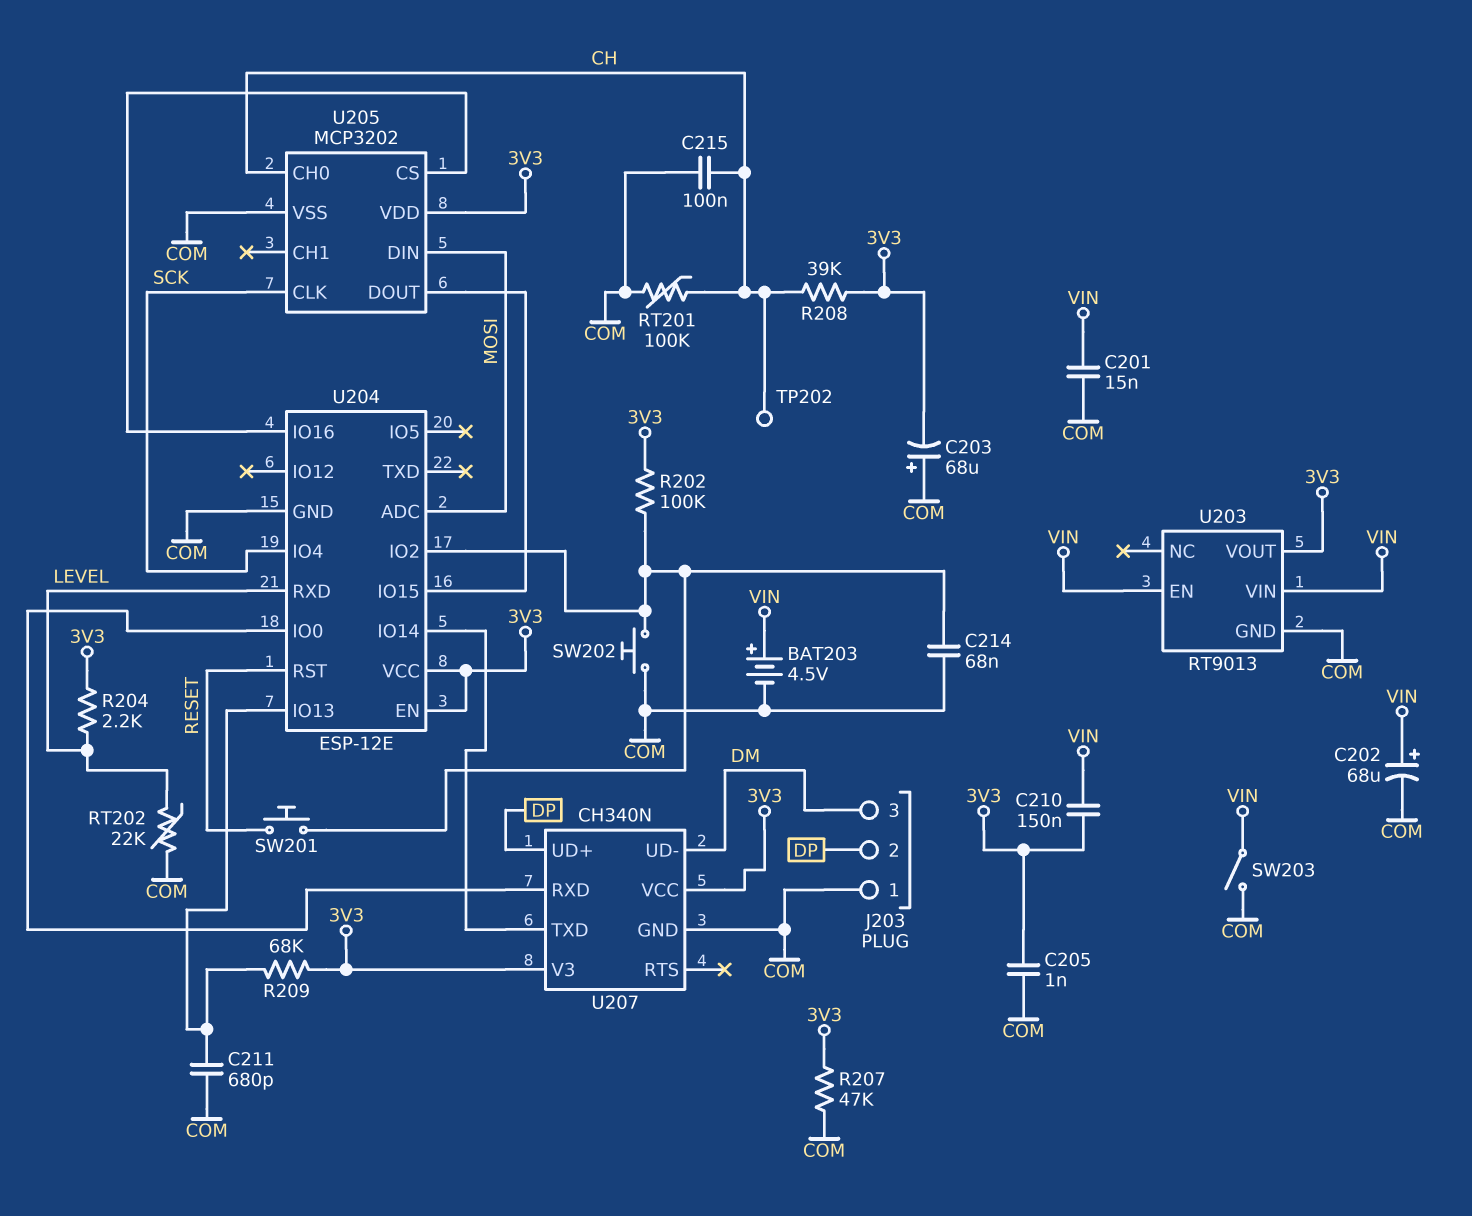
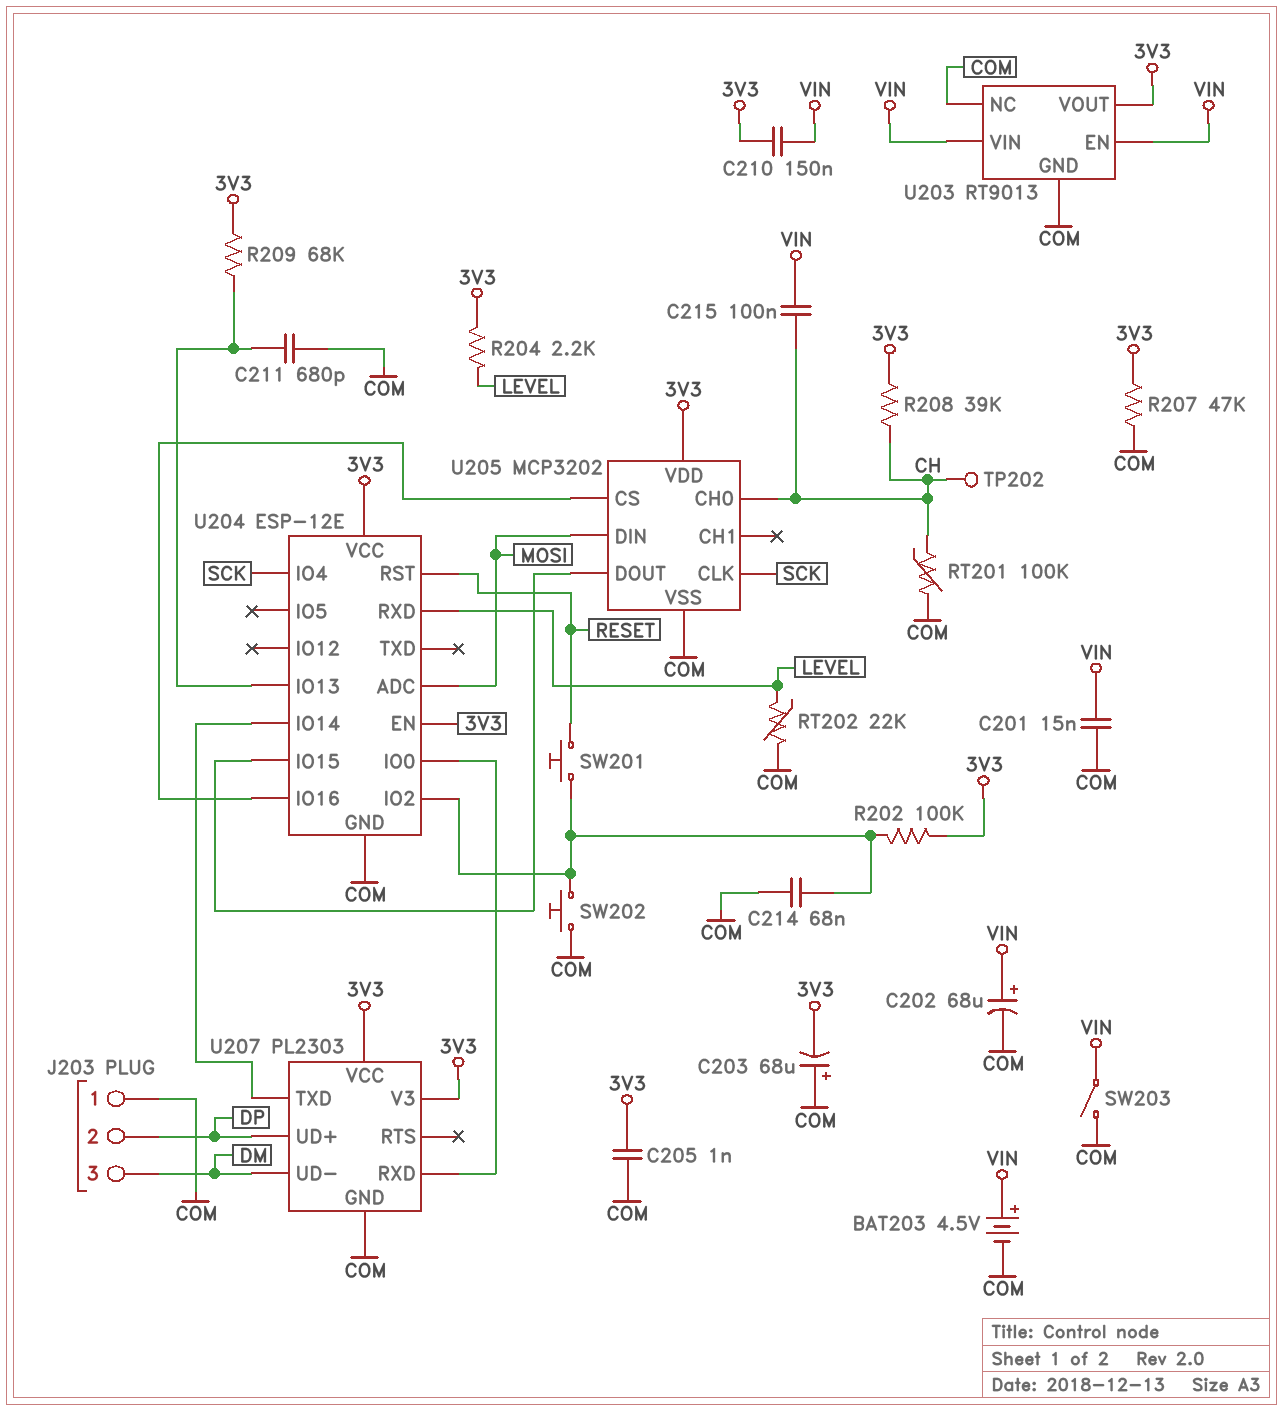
C215: 100nF (CH, COM) -> 100nF (CH, VIN)
U203 pin NC: none -> COM
U207: CH340N -> PL2303

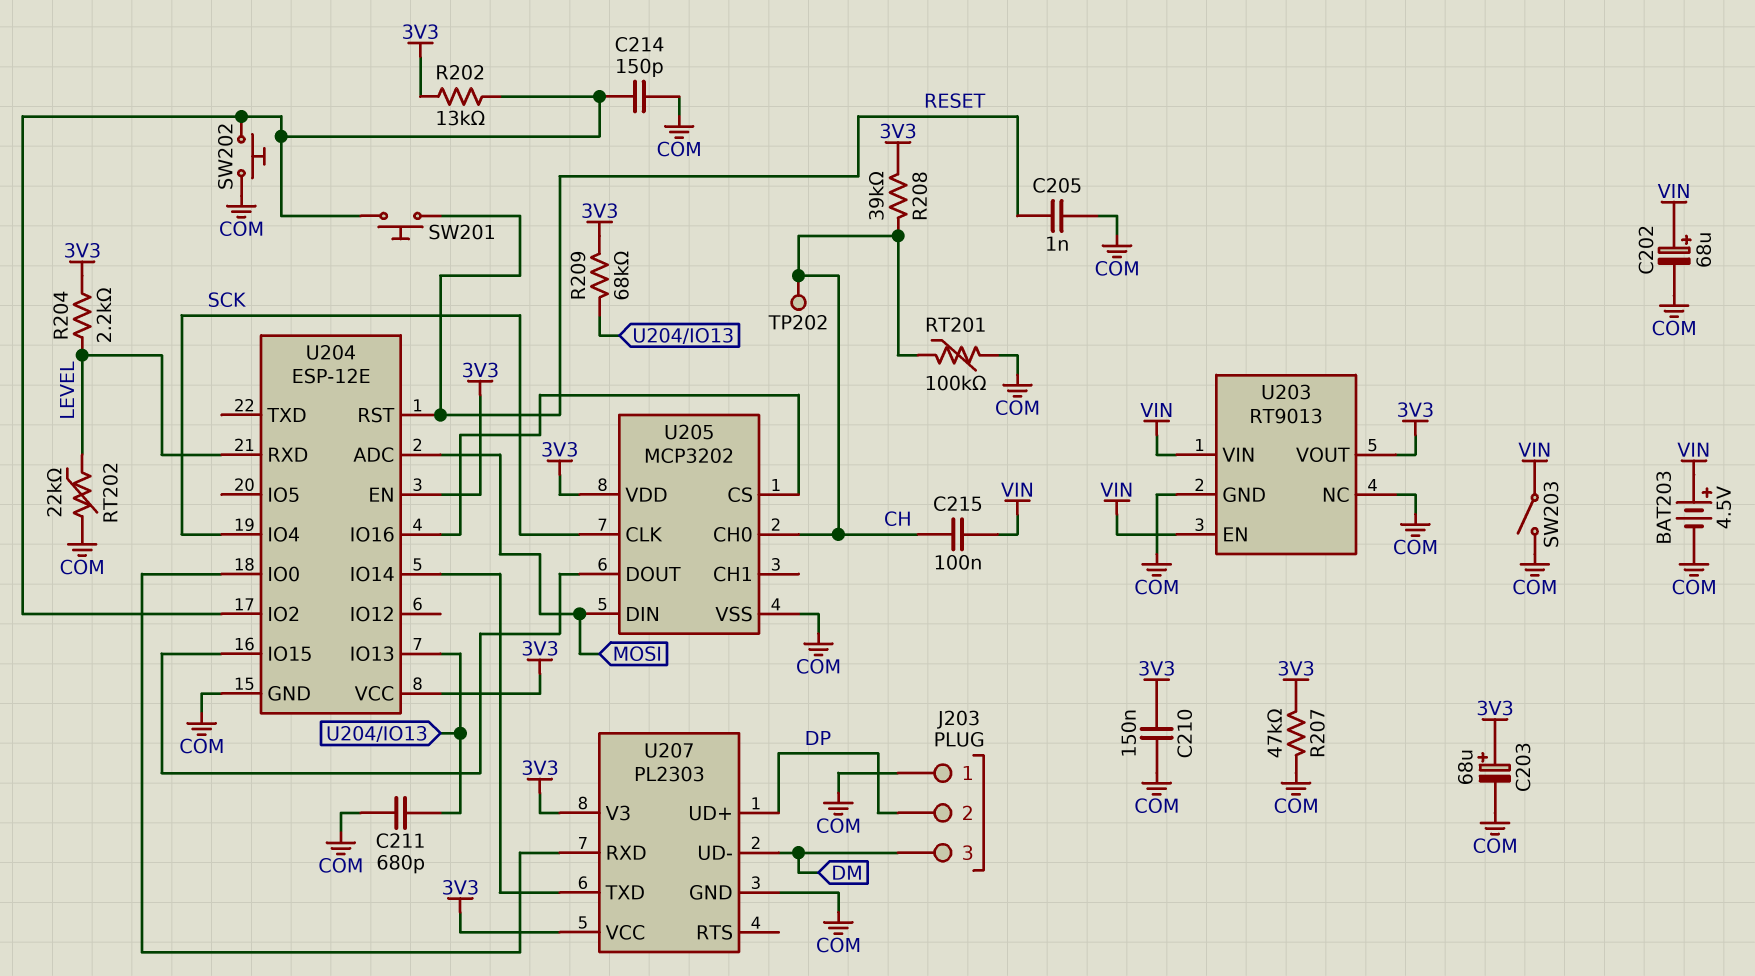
C201: 15nF (COM, VIN) -> none
C203: 68uF (plus COM, minus 3V3) -> 68uF (plus 3V3, minus COM)
C205: 1nF (3V3, COM) -> 1nF (COM, RESET)
C210: 150nF (3V3, VIN) -> 150nF (3V3, COM)
C214: 68nF (COM, U204/IO2) -> 150pF (COM, U204/IO2)
R202: 100k (3V3, U204/IO2) -> 13k (3V3, U204/IO2)

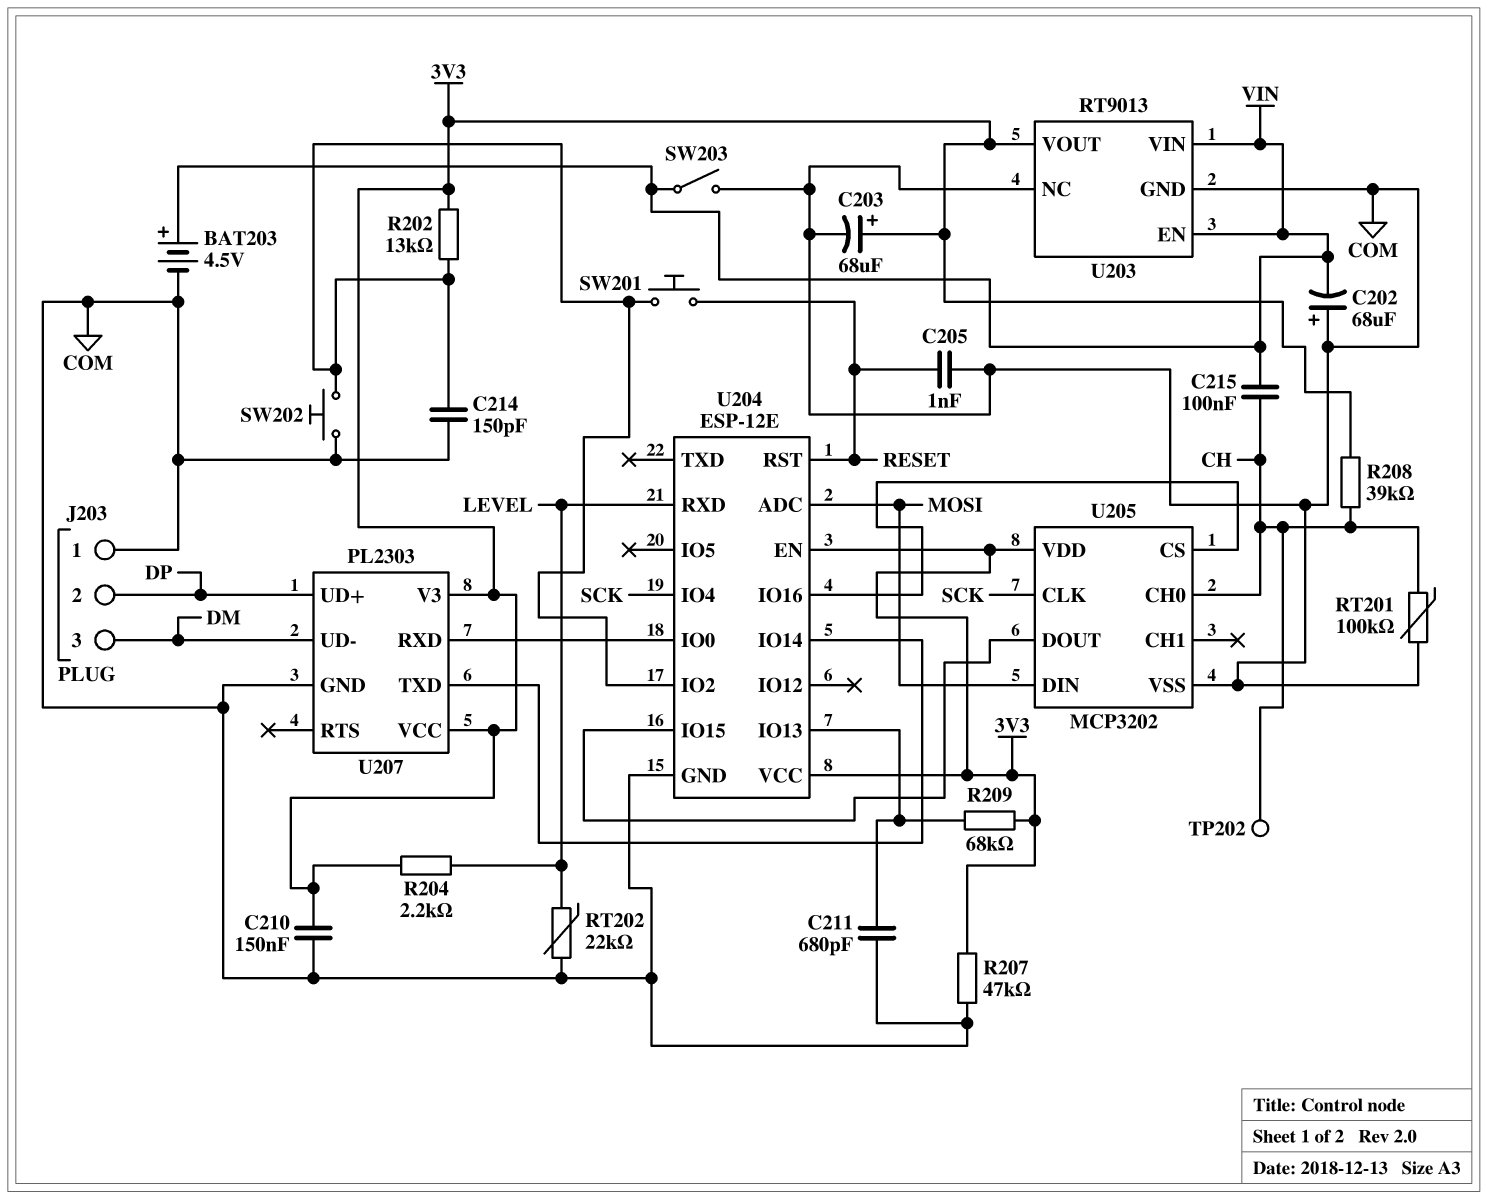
C202: 68uF (plus VIN, minus COM) -> 68uF (plus COM, minus VIN)

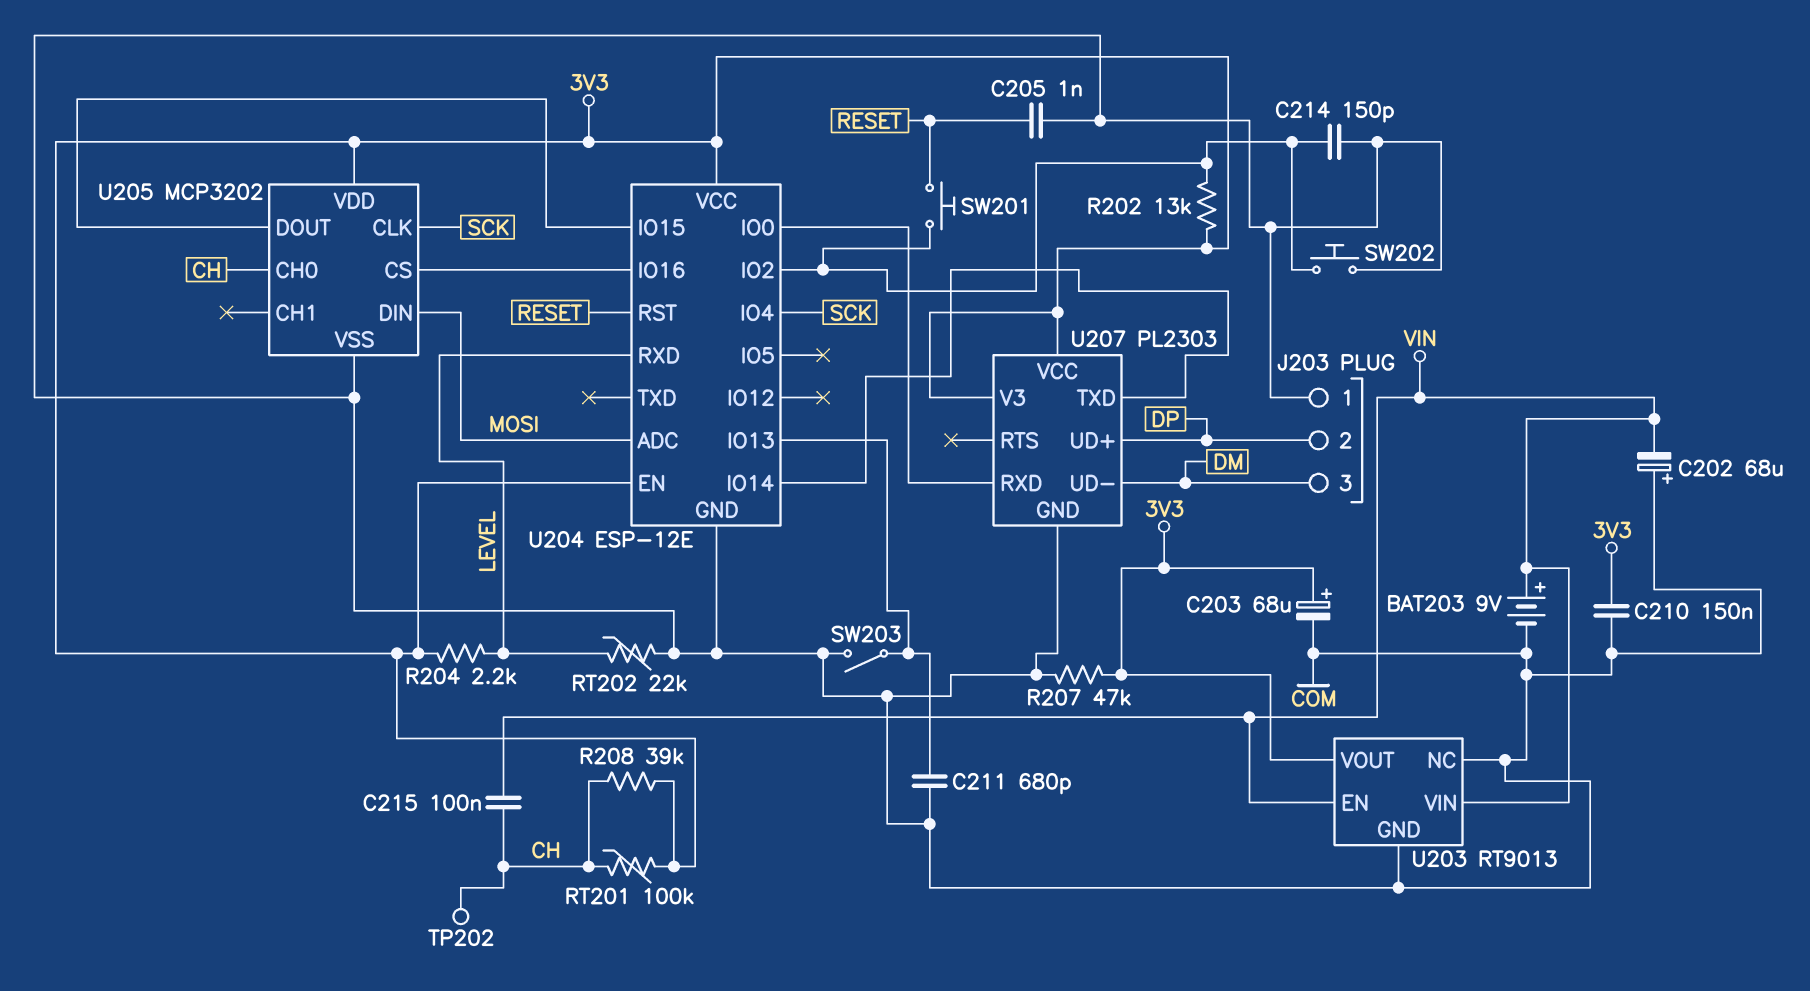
BAT203: 4.5V (plus VIN, minus COM) -> 9V (plus VIN, minus COM)
R209: 68k (3V3, U204/IO13) -> none
RT201: 100k (CH, COM) -> 100k (3V3, CH)
SW203: switch (COM, VIN) -> switch (COM, U204/IO13)

